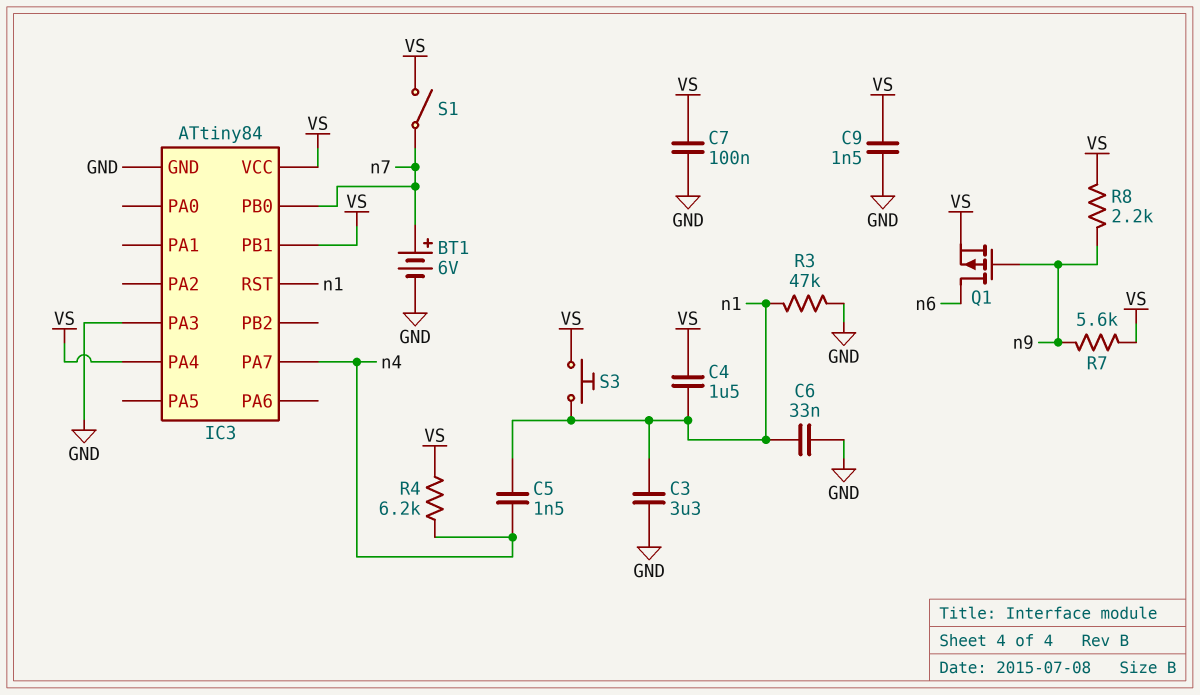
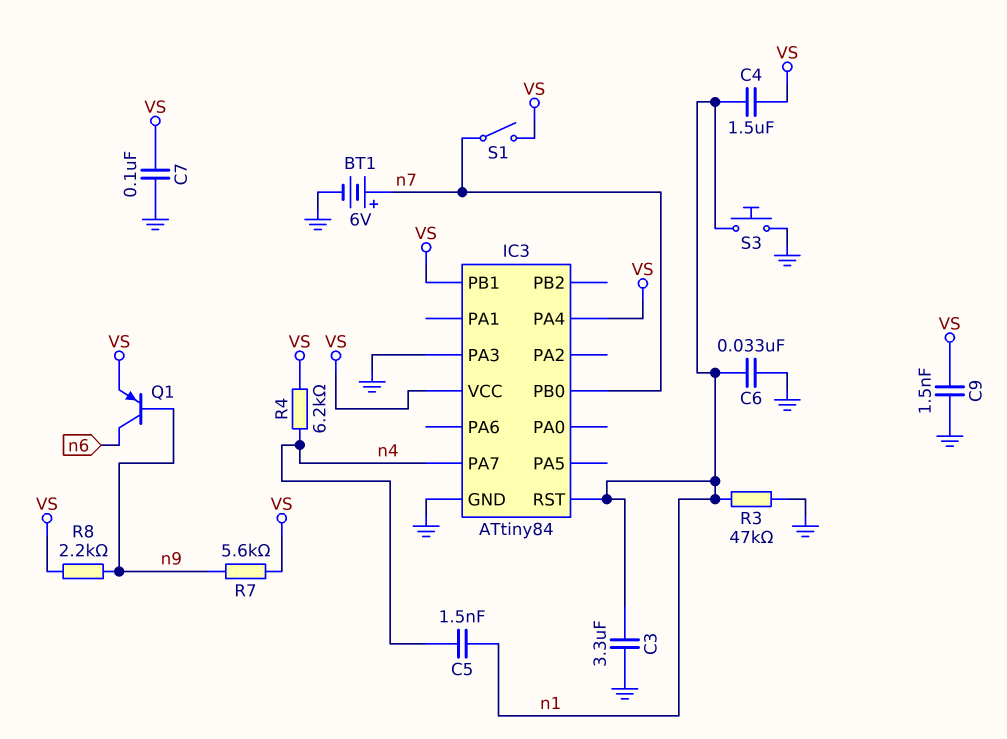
Q1: PMOS (G n9, D n6, S VS) -> PNP (B n9, C n6, E VS)
S3: button (VS, n1) -> button (GND, n1)

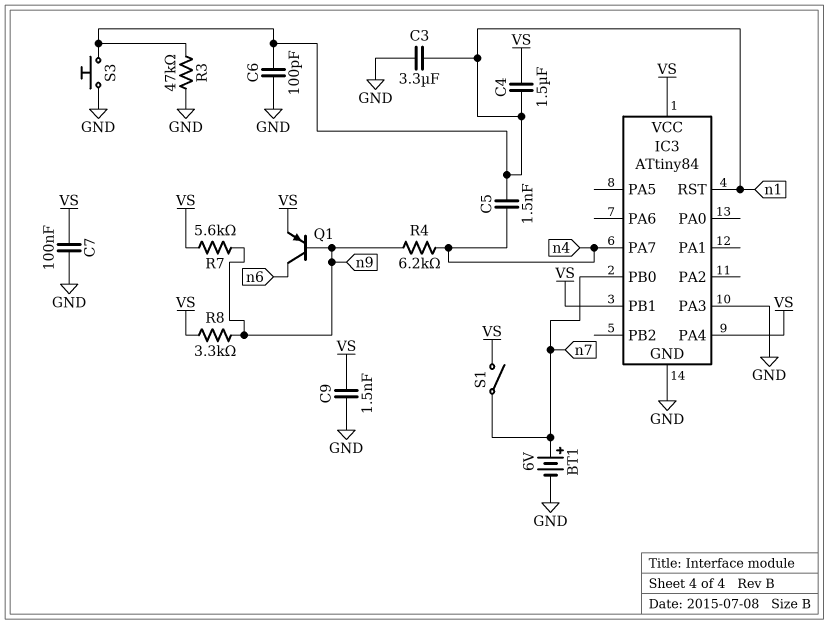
C6: 33nF (GND, n1) -> 100pF (GND, n1)
R4: 6.2k (VS, n4) -> 6.2k (n4, n9)
R8: 2.2k (VS, n9) -> 3.3k (VS, n9)

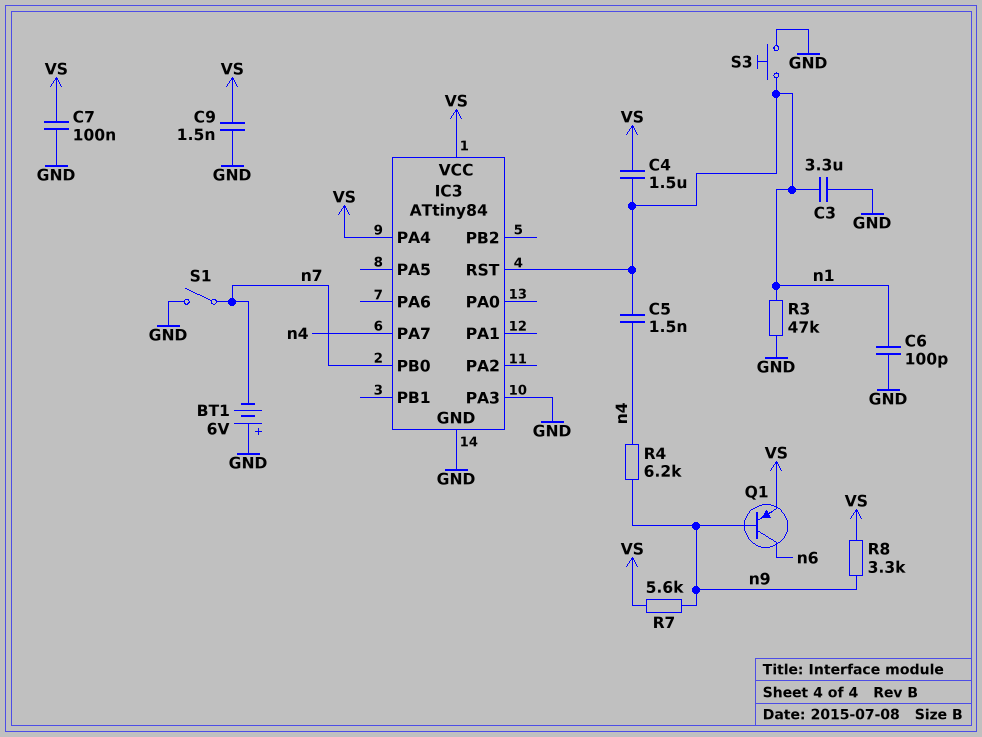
BT1: 6V (plus n7, minus GND) -> 6V (plus GND, minus n7)
IC3 pin PB1: VS -> none
S1: switch (VS, n7) -> switch (GND, n7)

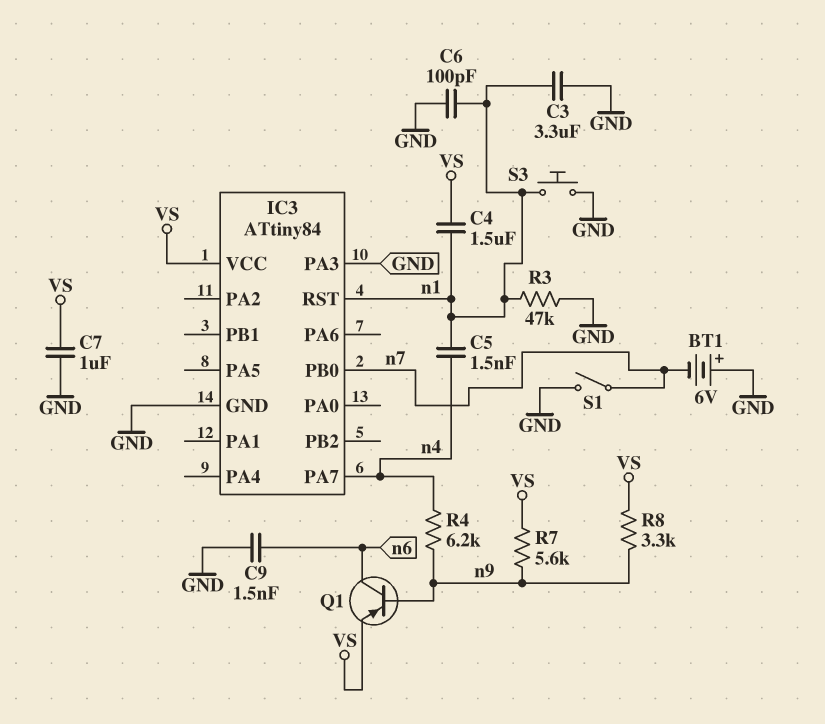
C7: 100nF (GND, VS) -> 1uF (GND, VS)
C9: 1.5nF (GND, VS) -> 1.5nF (GND, n6)
IC3 pin PA4: VS -> none

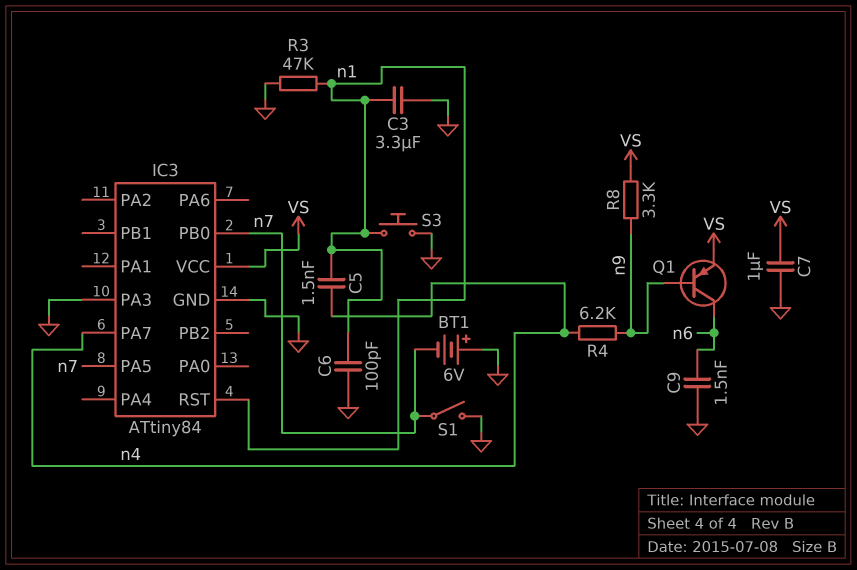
C4: 1.5uF (VS, n1) -> none
IC3 pin PA5: none -> n7
R7: 5.6k (VS, n9) -> none

